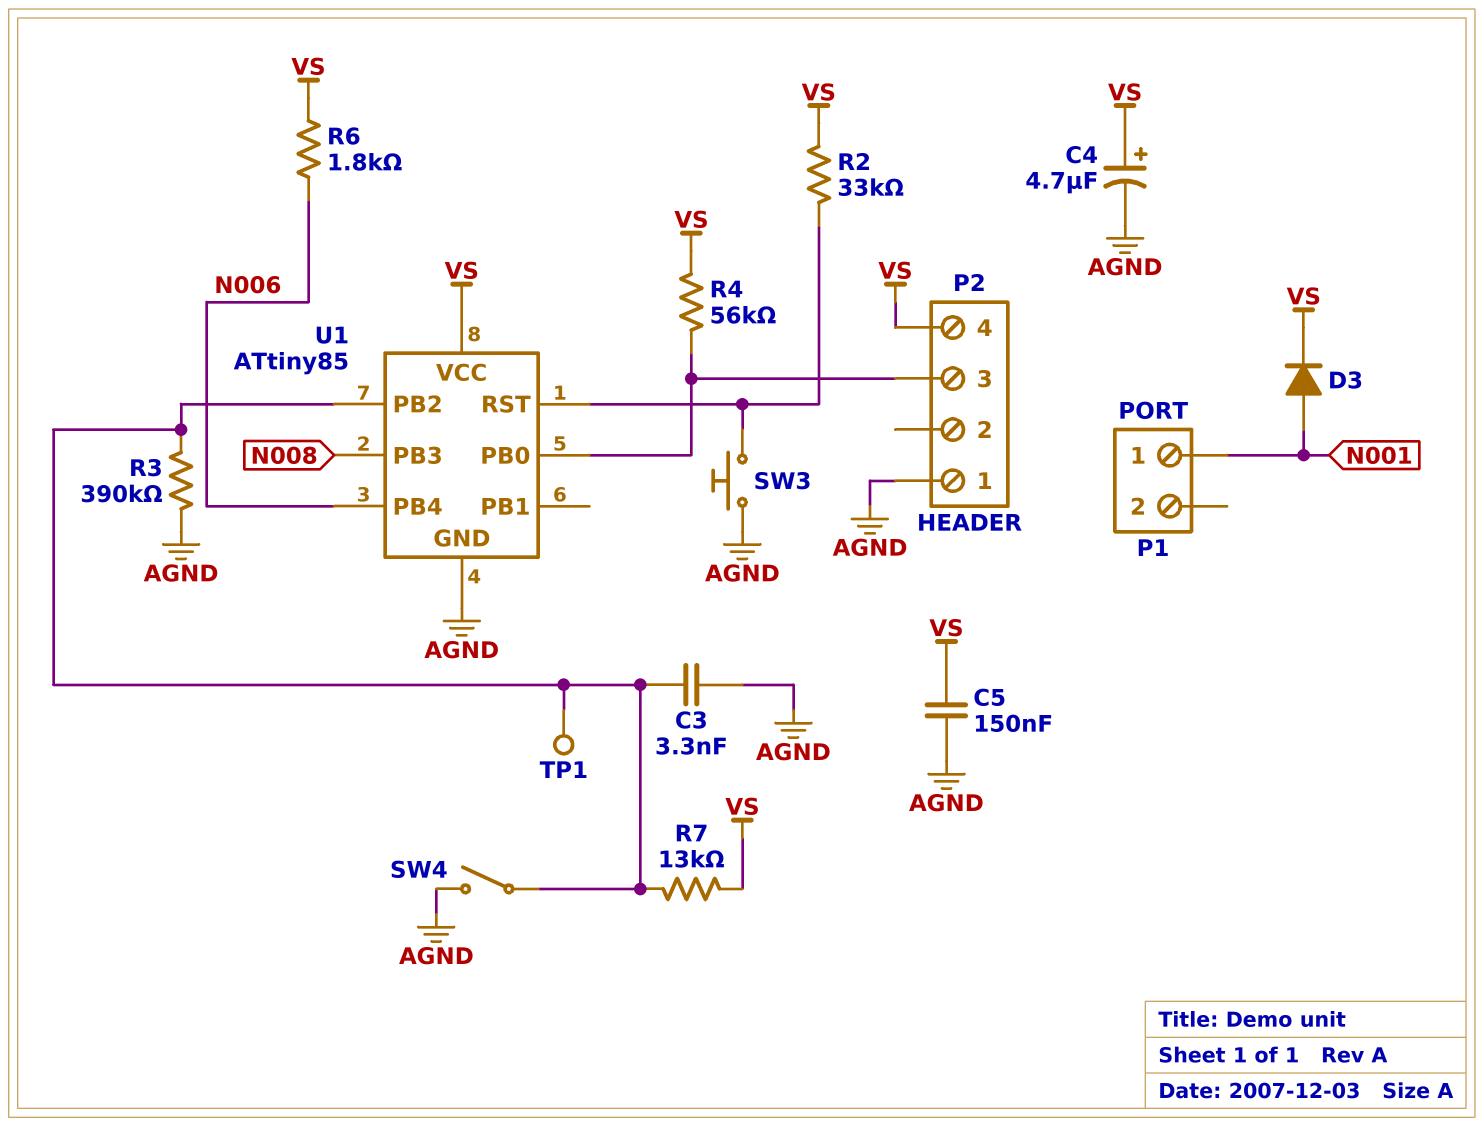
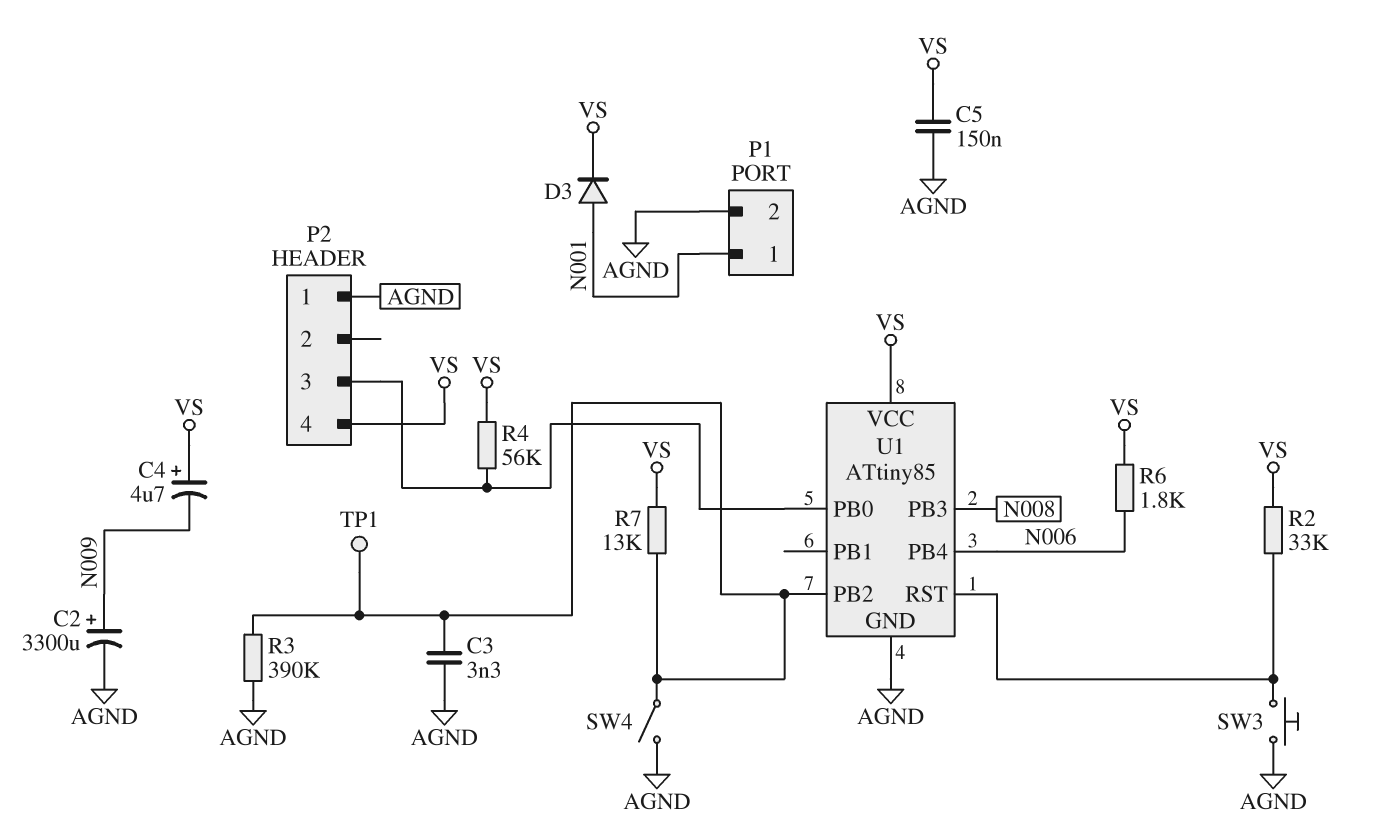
C2: none -> 3300uF (plus N009, minus AGND)
C4: 4.7uF (plus VS, minus AGND) -> 4.7uF (plus VS, minus N009)
P1 pin 2: none -> AGND

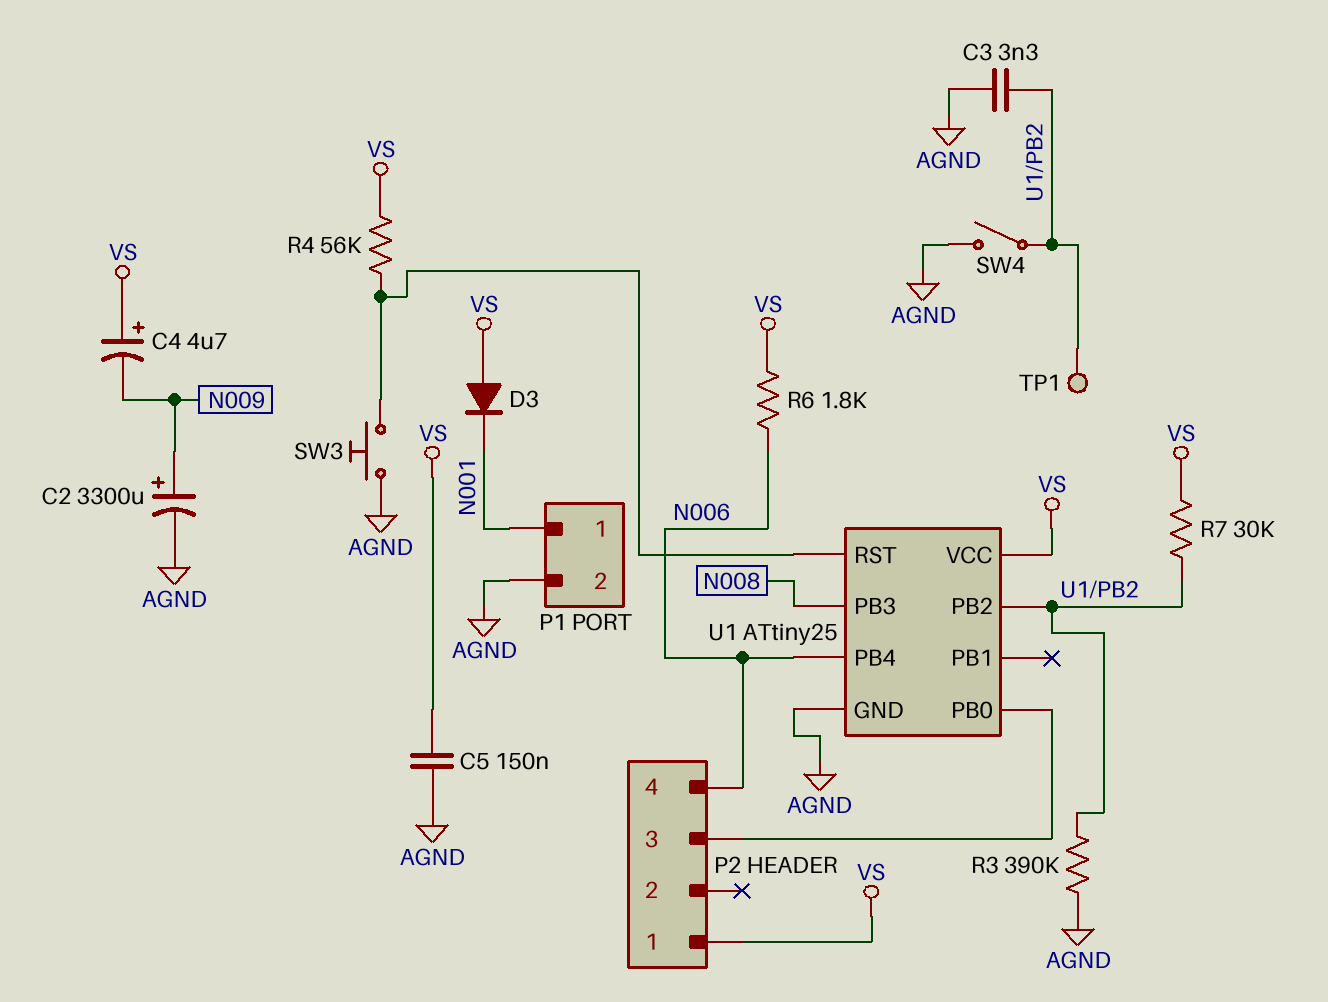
D3: diode (A N001, K VS) -> diode (A VS, K N001)
P2 pin 1: AGND -> VS
P2 pin 4: VS -> N006
R2: 33k (U1/RST, VS) -> none
R4: 56k (P2/3, VS) -> 56k (U1/RST, VS)
R7: 13k (U1/PB2, VS) -> 30k (U1/PB2, VS)
U1: ATtiny85 -> ATtiny25

